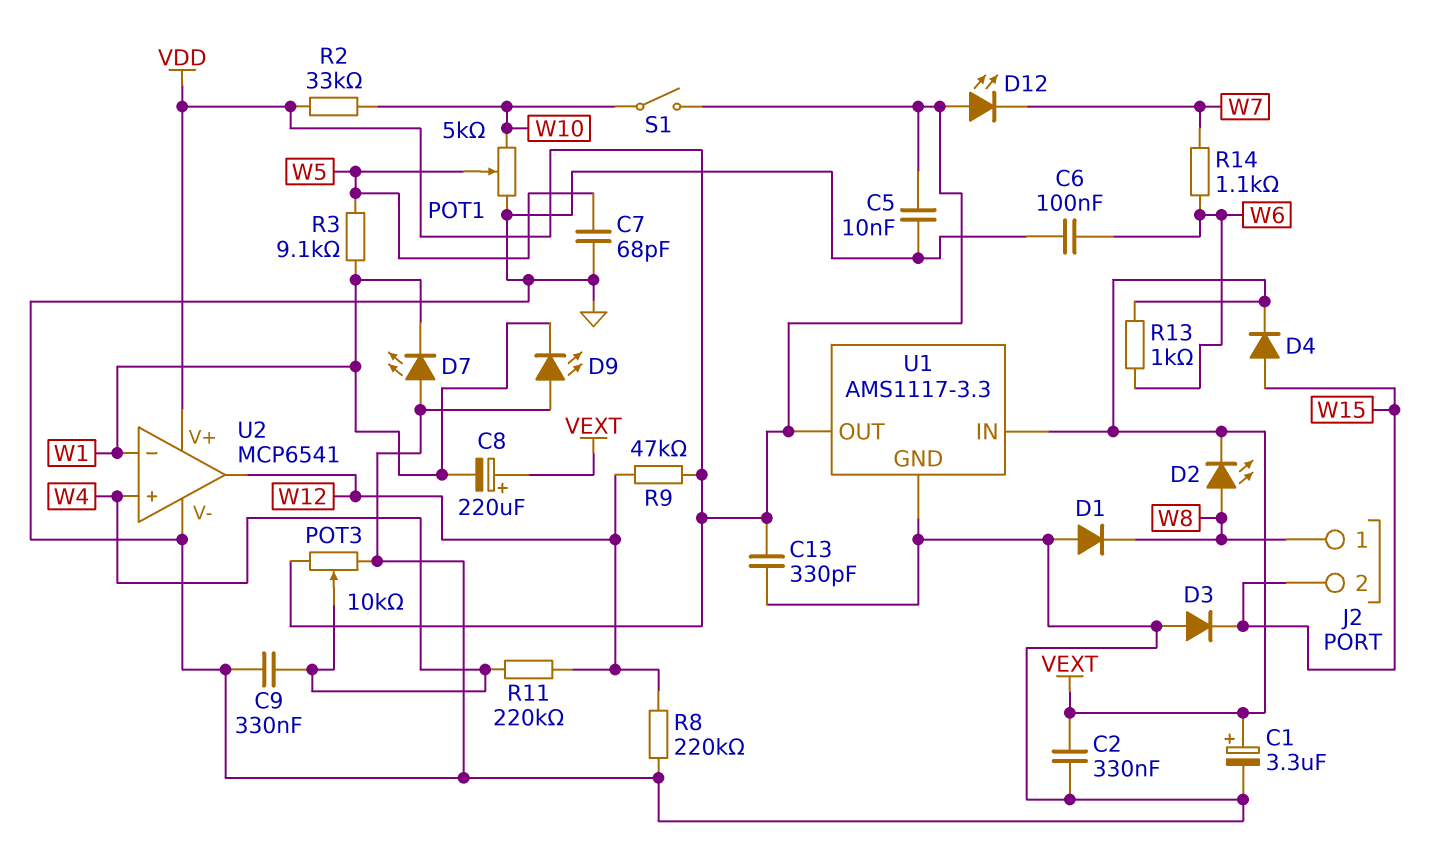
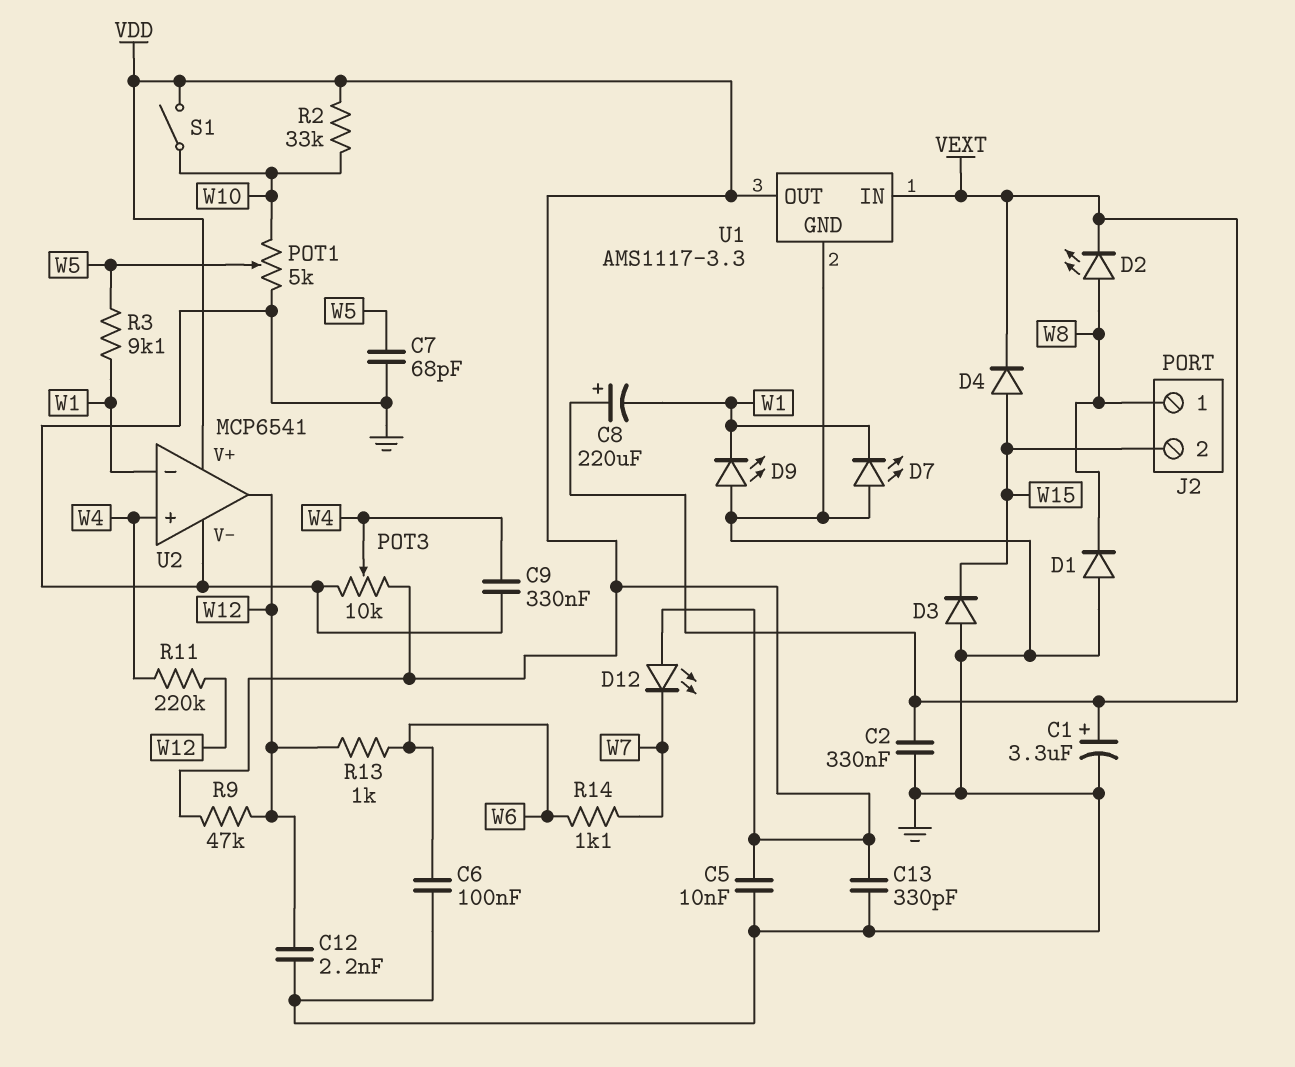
C12: none -> 2.2nF (GND, W12)
R8: 220k (GND, W12) -> none
R13: 1k (VEXT, W6) -> 1k (W6, W12)

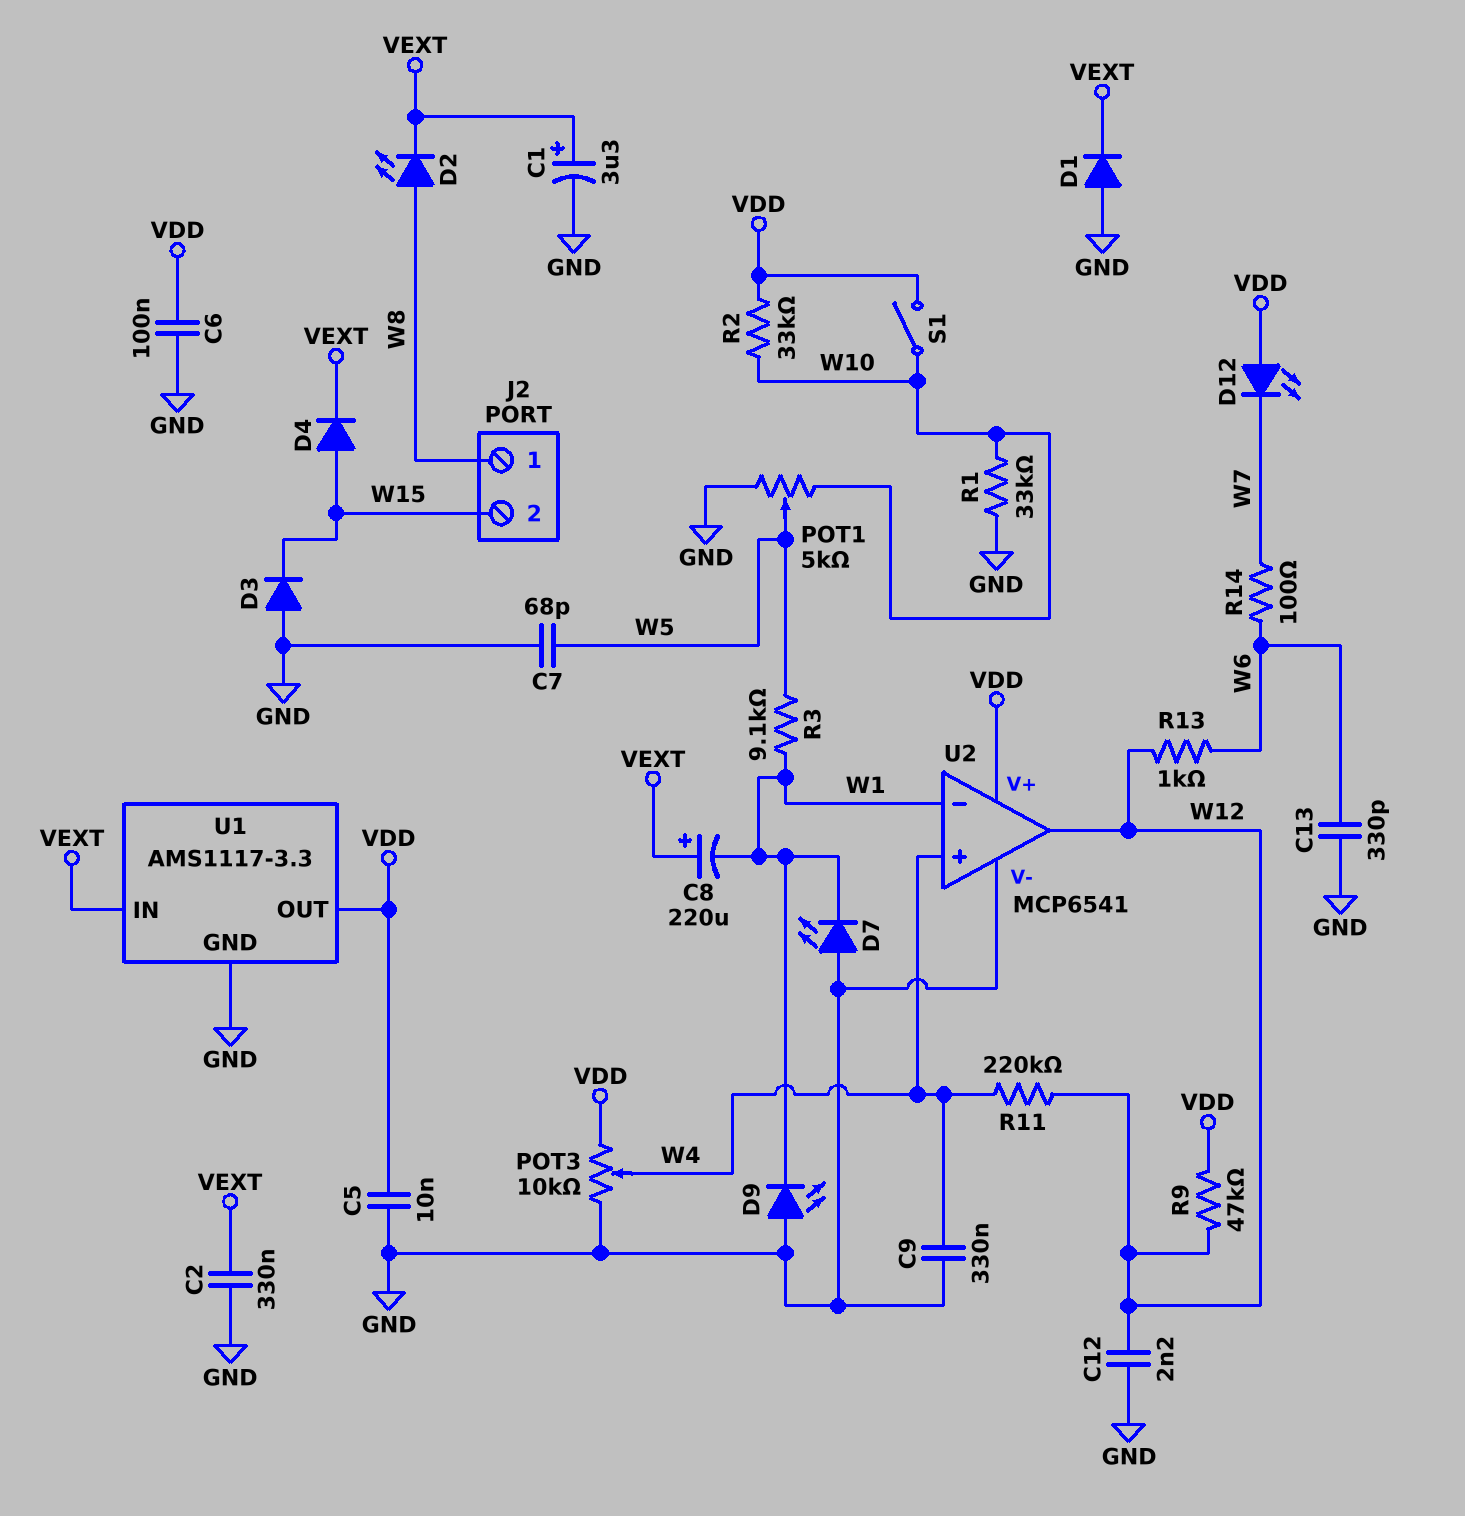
C6: 100nF (GND, W6) -> 100nF (GND, VDD)
C13: 330pF (GND, VDD) -> 330pF (GND, W6)
D1: diode (A GND, K W8) -> diode (A GND, K VEXT)
R1: none -> 33k (GND, W10)
R14: 1.1k (W6, W7) -> 100 (W6, W7)

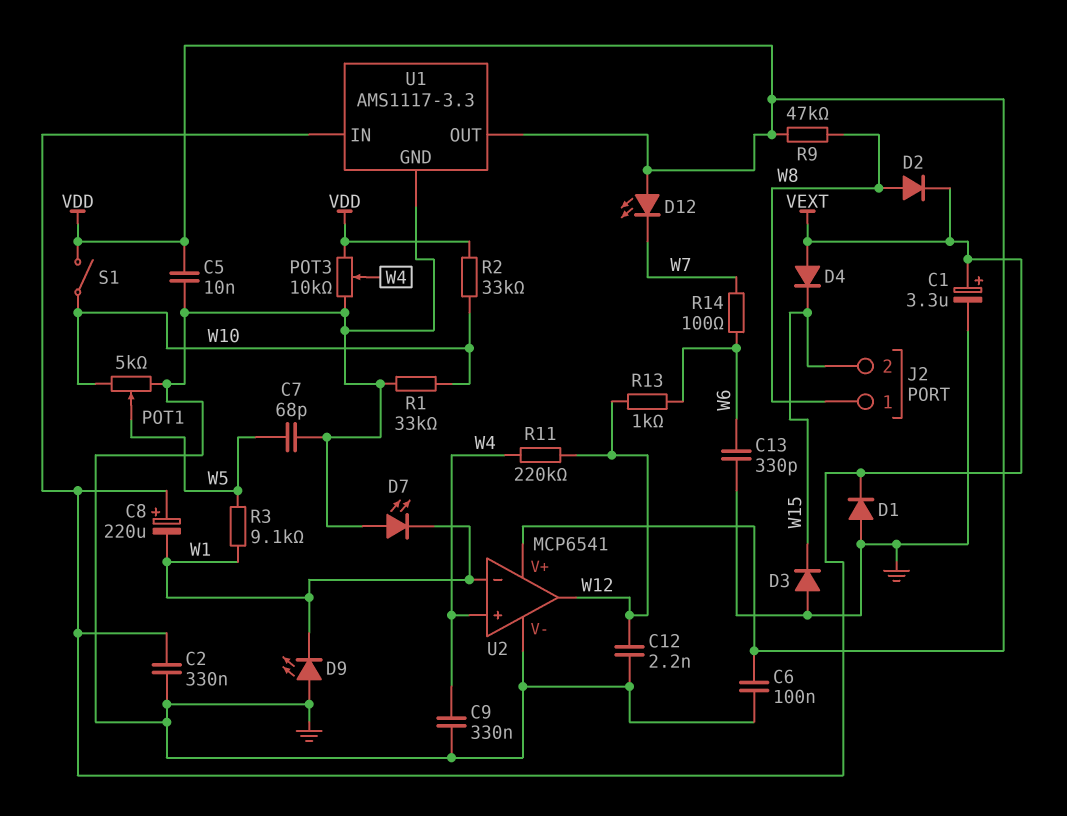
D2: LED (A W8, K VEXT) -> diode (A W8, K VEXT)
D4: diode (A W15, K VEXT) -> diode (A VEXT, K W15)
R9: 47k (VDD, W12) -> 47k (VDD, W8)

